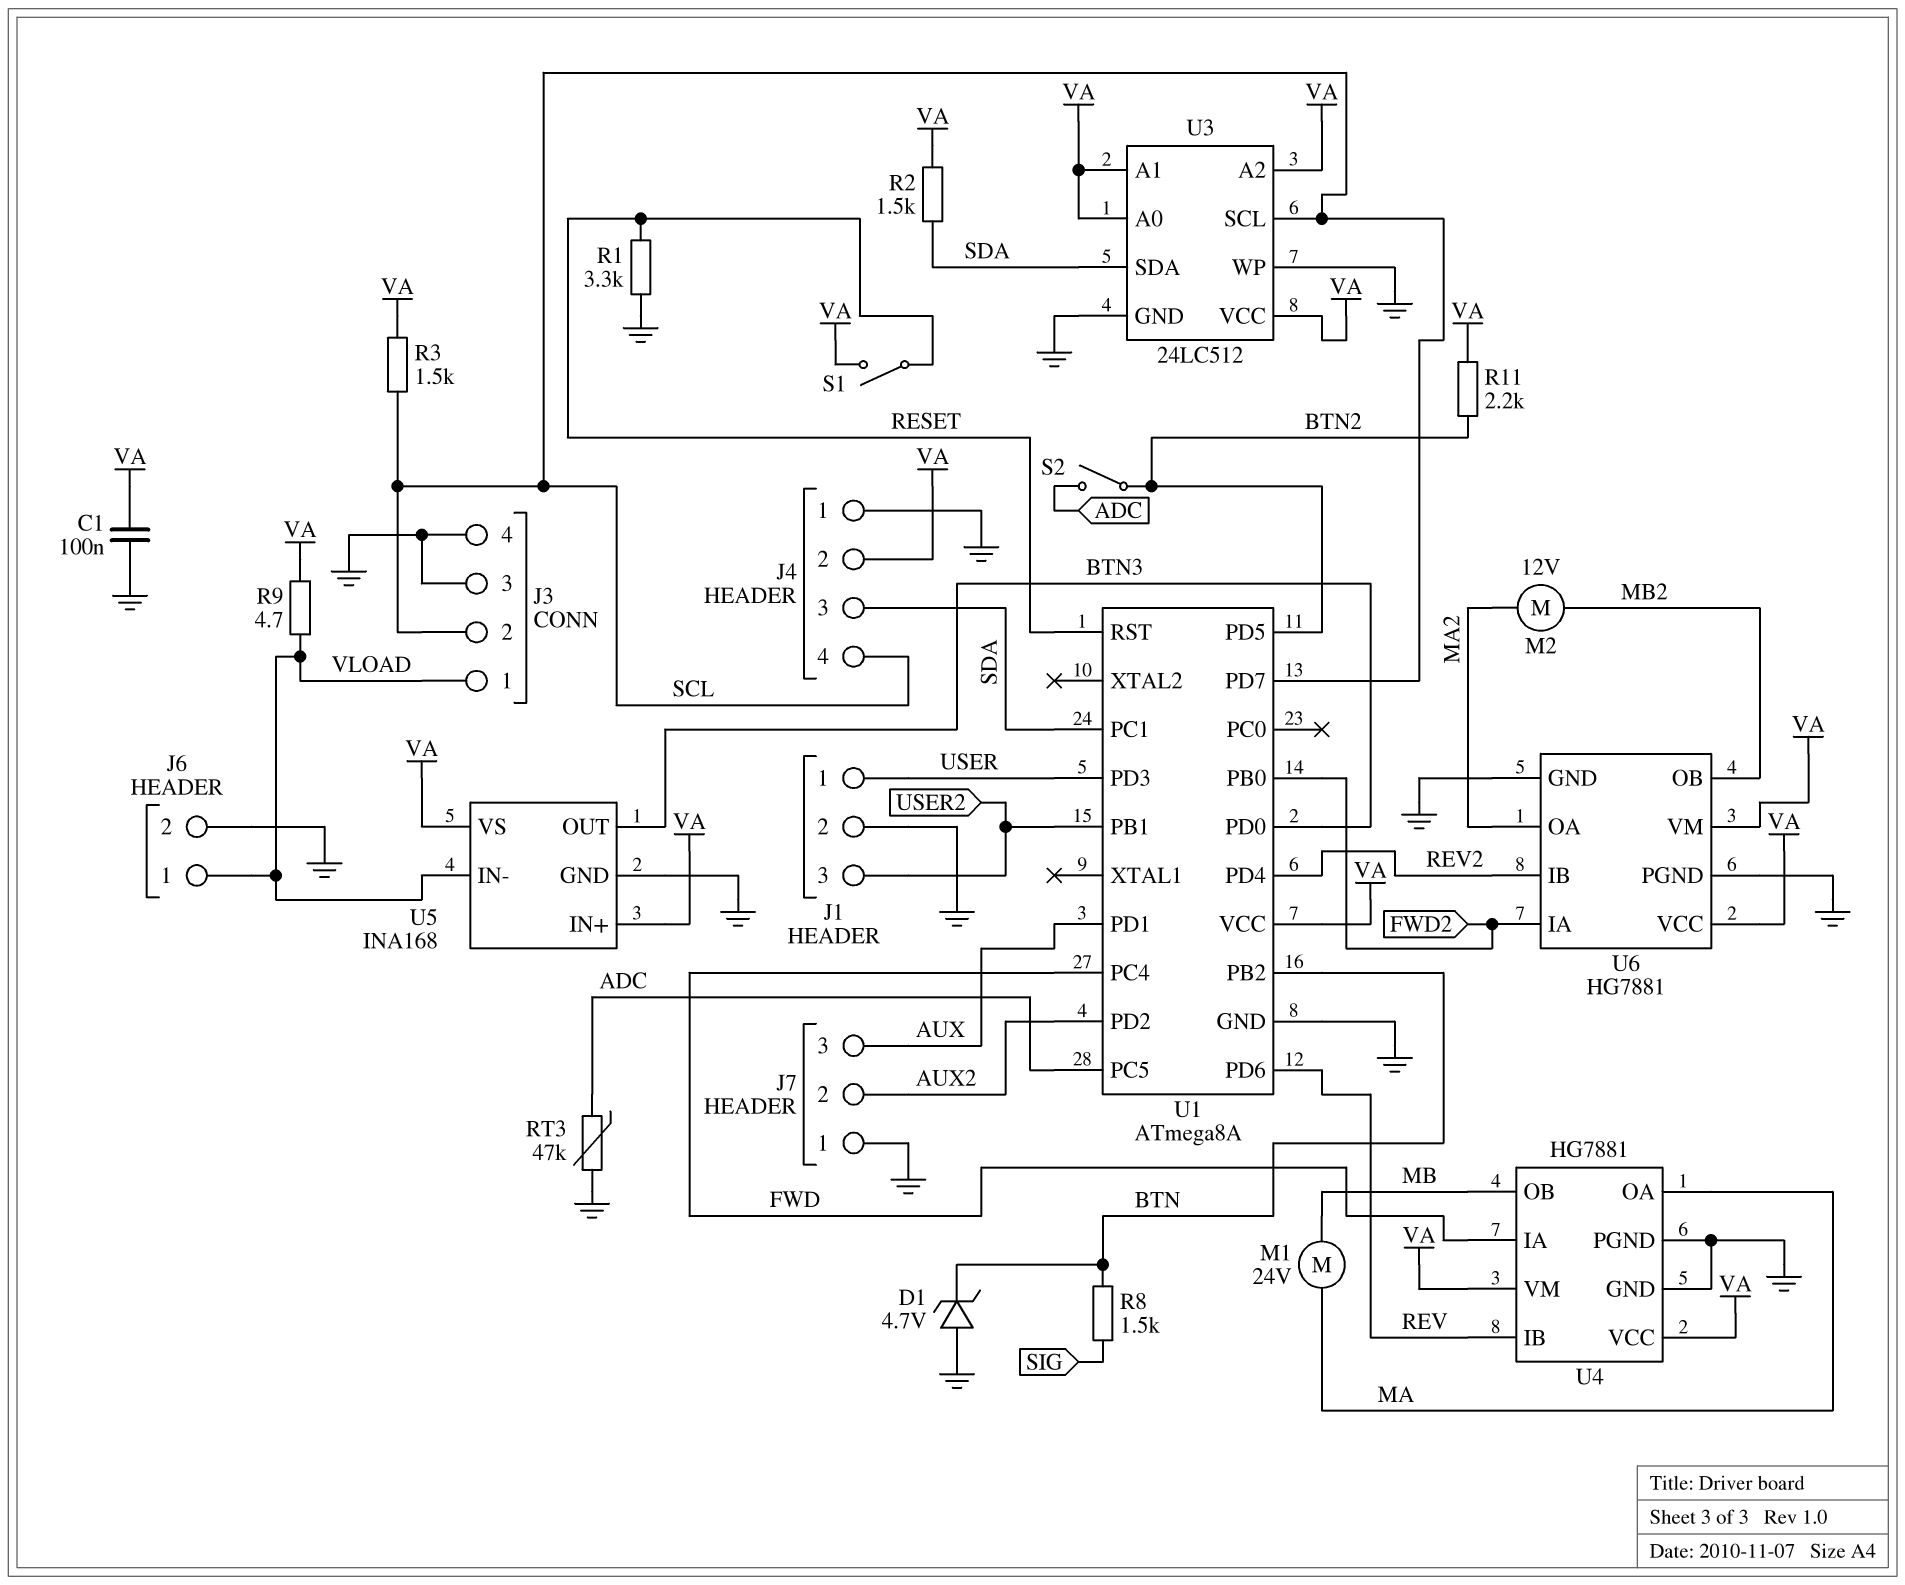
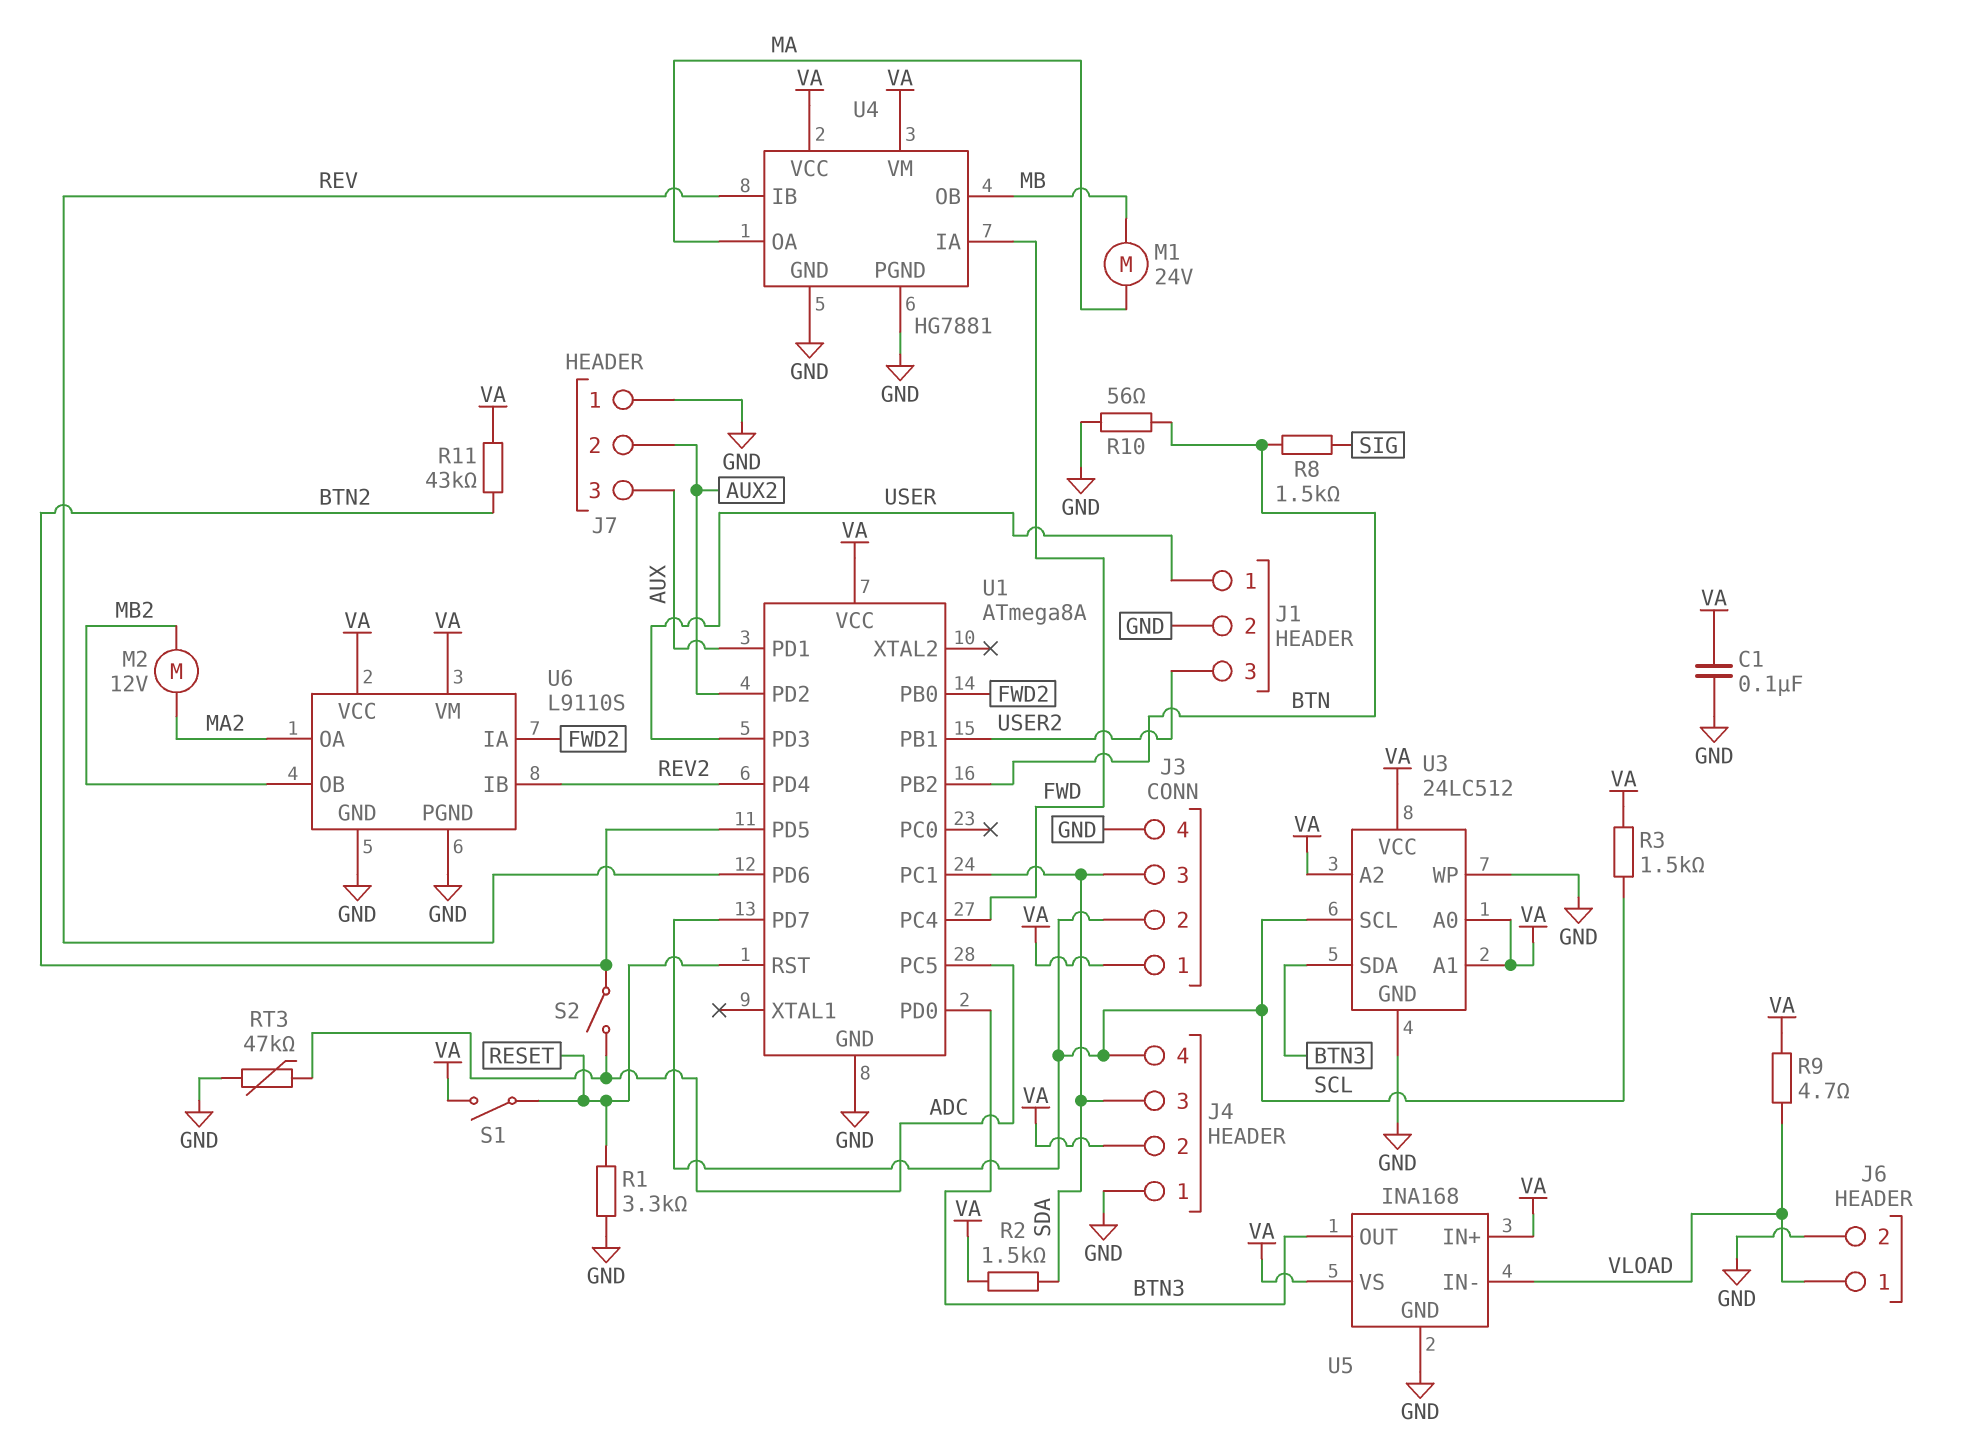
D1: zener 4.7V (A GND, K BTN) -> none
J3 pin 1: VLOAD -> VA
J3 pin 3: GND -> SDA
R10: none -> 56 (BTN, GND)
R11: 2.2k (BTN2, VA) -> 43k (BTN2, VA)
U3 pin SDA: SDA -> BTN3
U6: HG7881 -> L9110S

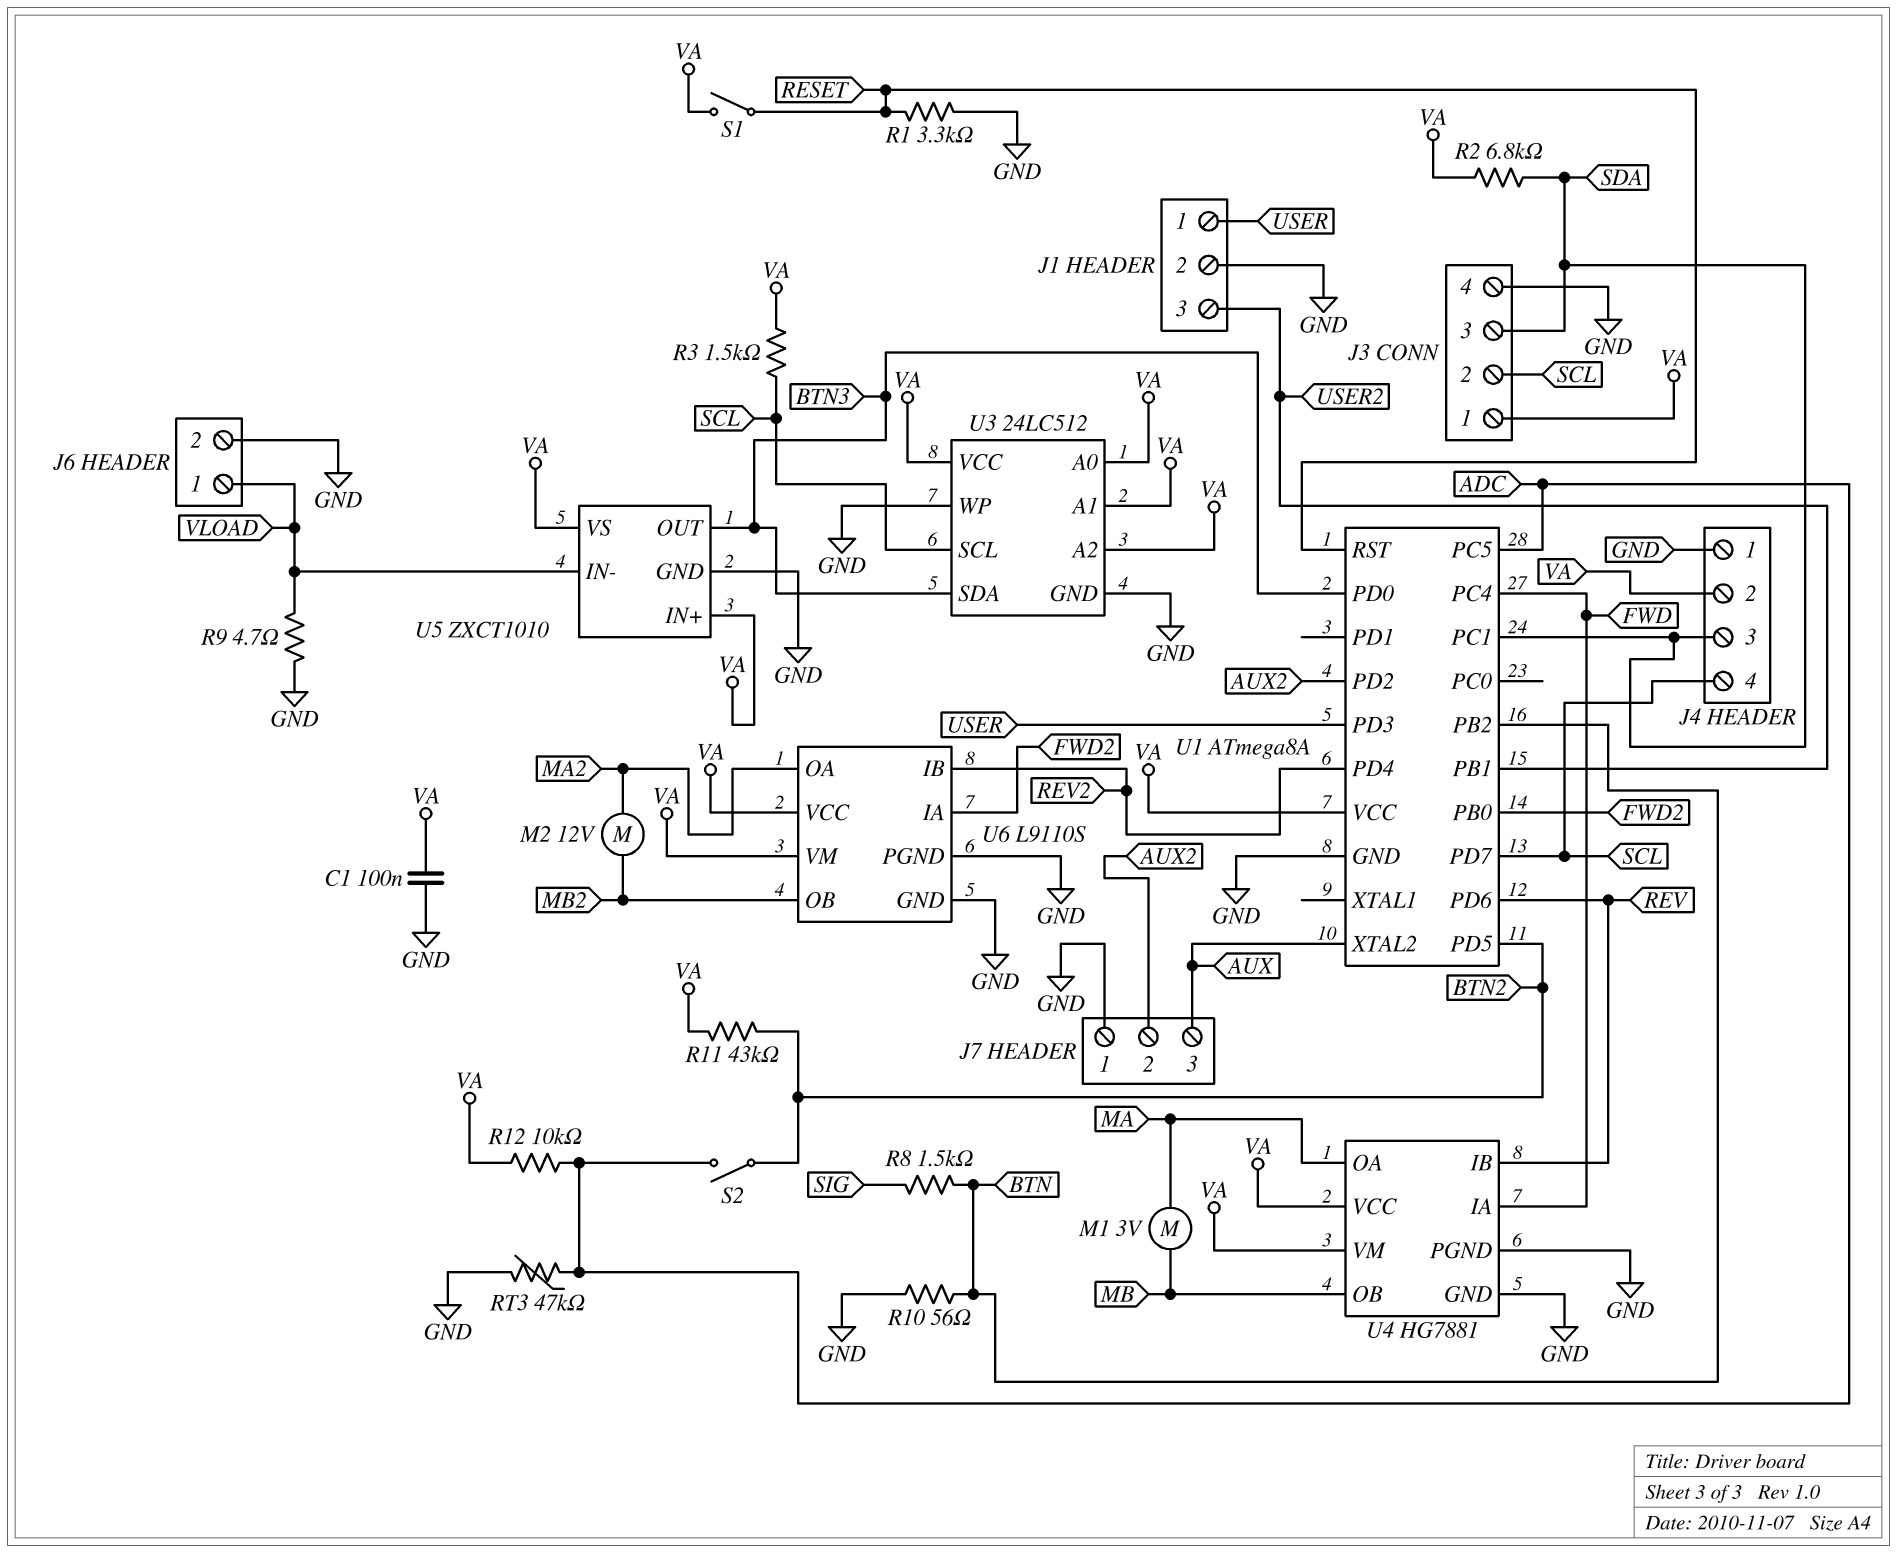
M1: motor 24V (MA, MB) -> motor 3V (MA, MB)
R2: 1.5k (SDA, VA) -> 6.8k (SDA, VA)
R9: 4.7 (VA, VLOAD) -> 4.7 (GND, VLOAD)
R12: none -> 10k (ADC, VA)
U1 pin PD1: AUX -> none
U1 pin XTAL2: none -> AUX
U5: INA168 -> ZXCT1010

